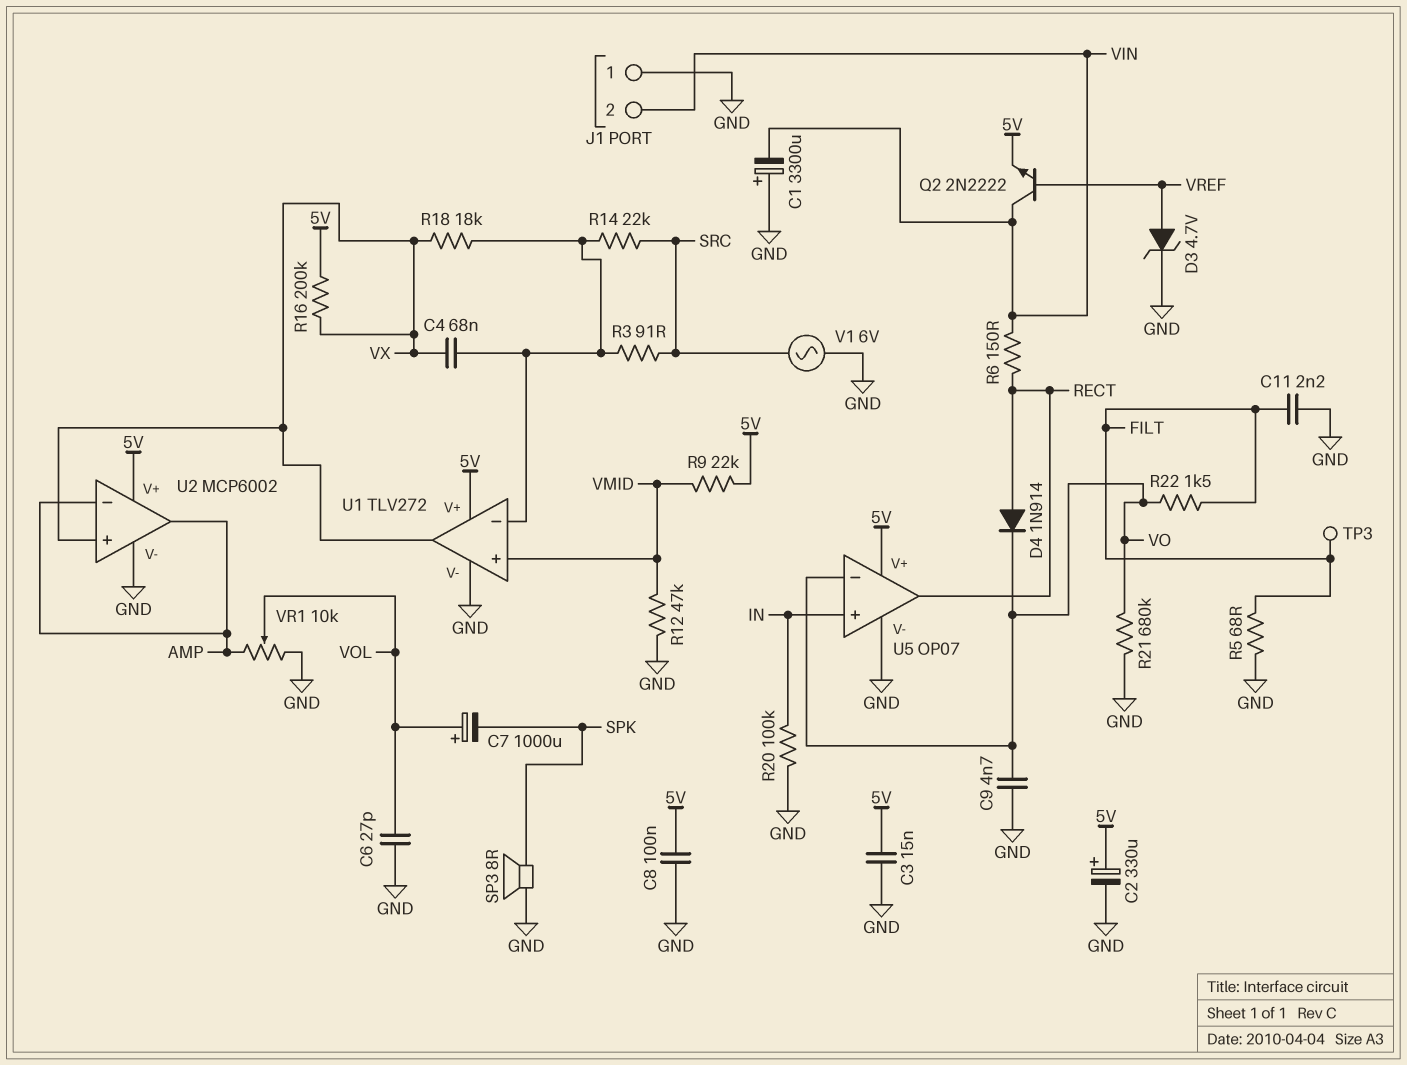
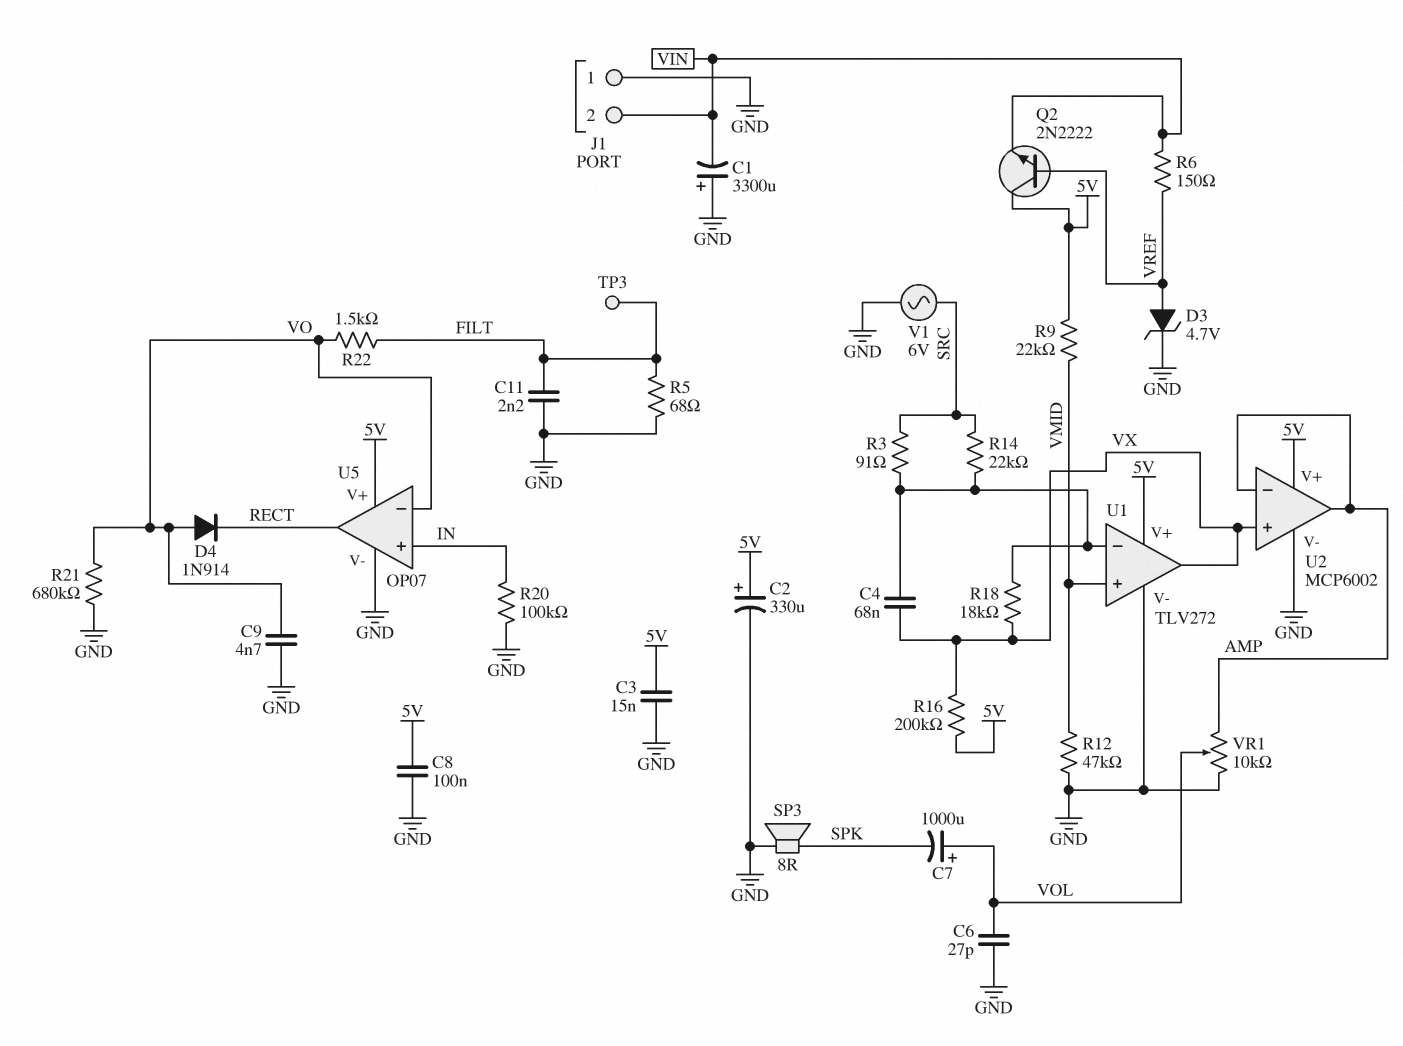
D4: diode 1N914 (A RECT, K VO) -> diode 1N914 (A VO, K RECT)
Q2: NPN 2N2222 (B VREF, C VIN, E 5V) -> NPN 2N2222 (B VREF, C 5V, E VIN)
R6: 150 (RECT, VIN) -> 150 (VIN, VREF)

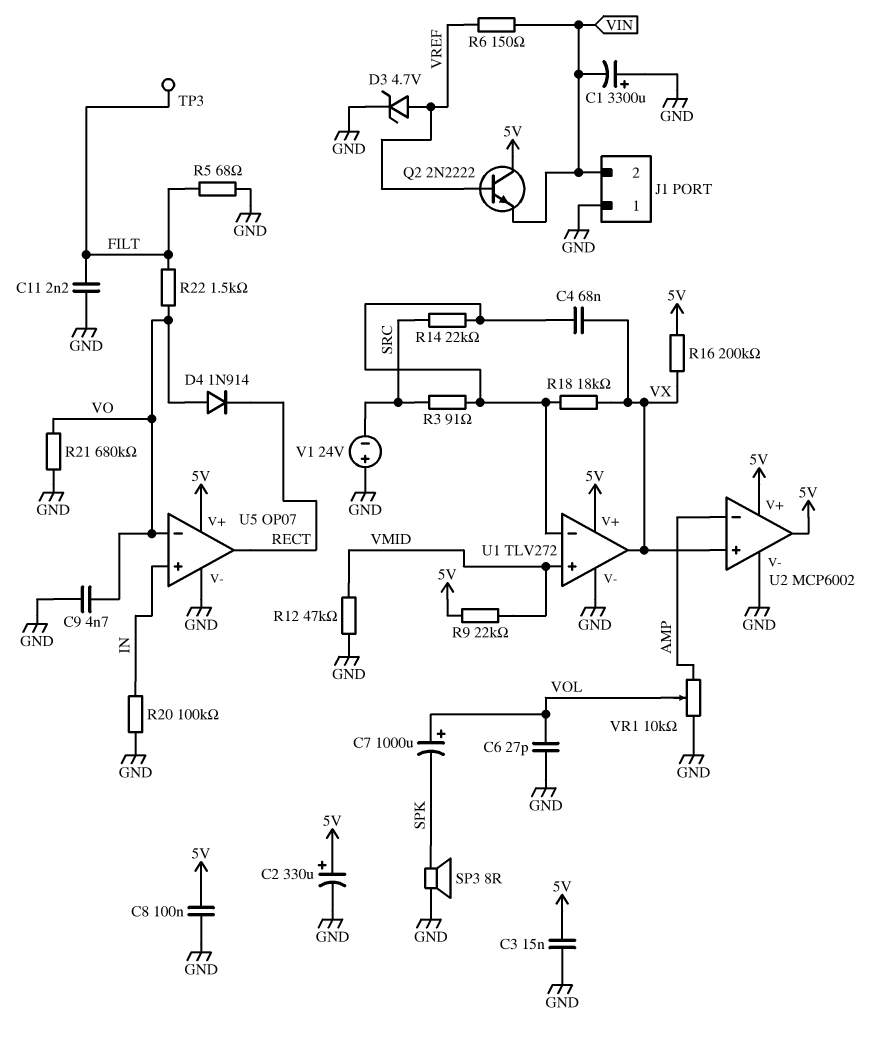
U2 pin out: AMP -> 5V
V1: AC 6V (GND, SRC) -> 24V (plus GND, minus SRC)

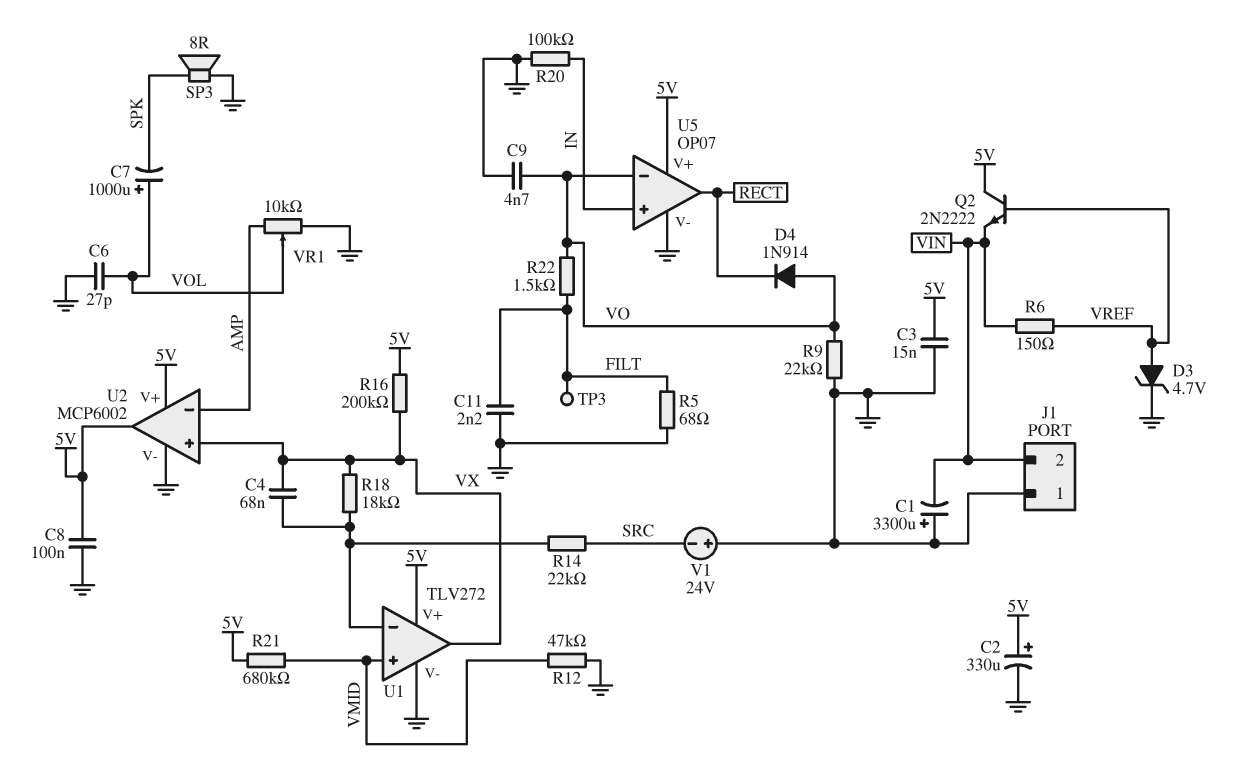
R3: 91 (SRC, U1/in-) -> none
R9: 22k (5V, VMID) -> 22k (GND, VO)
R21: 680k (GND, VO) -> 680k (5V, VMID)

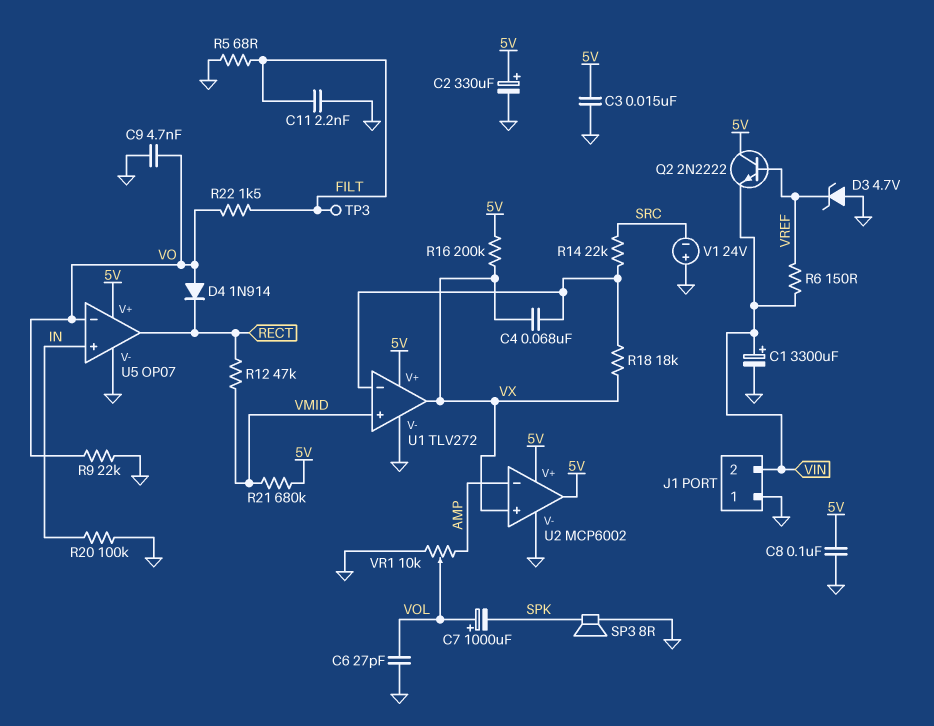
C1: 3300uF (plus GND, minus VIN) -> 3300uF (plus VIN, minus GND)
D3: zener 4.7V (A VREF, K GND) -> zener 4.7V (A GND, K VREF)
R12: 47k (GND, VMID) -> 47k (RECT, VMID)

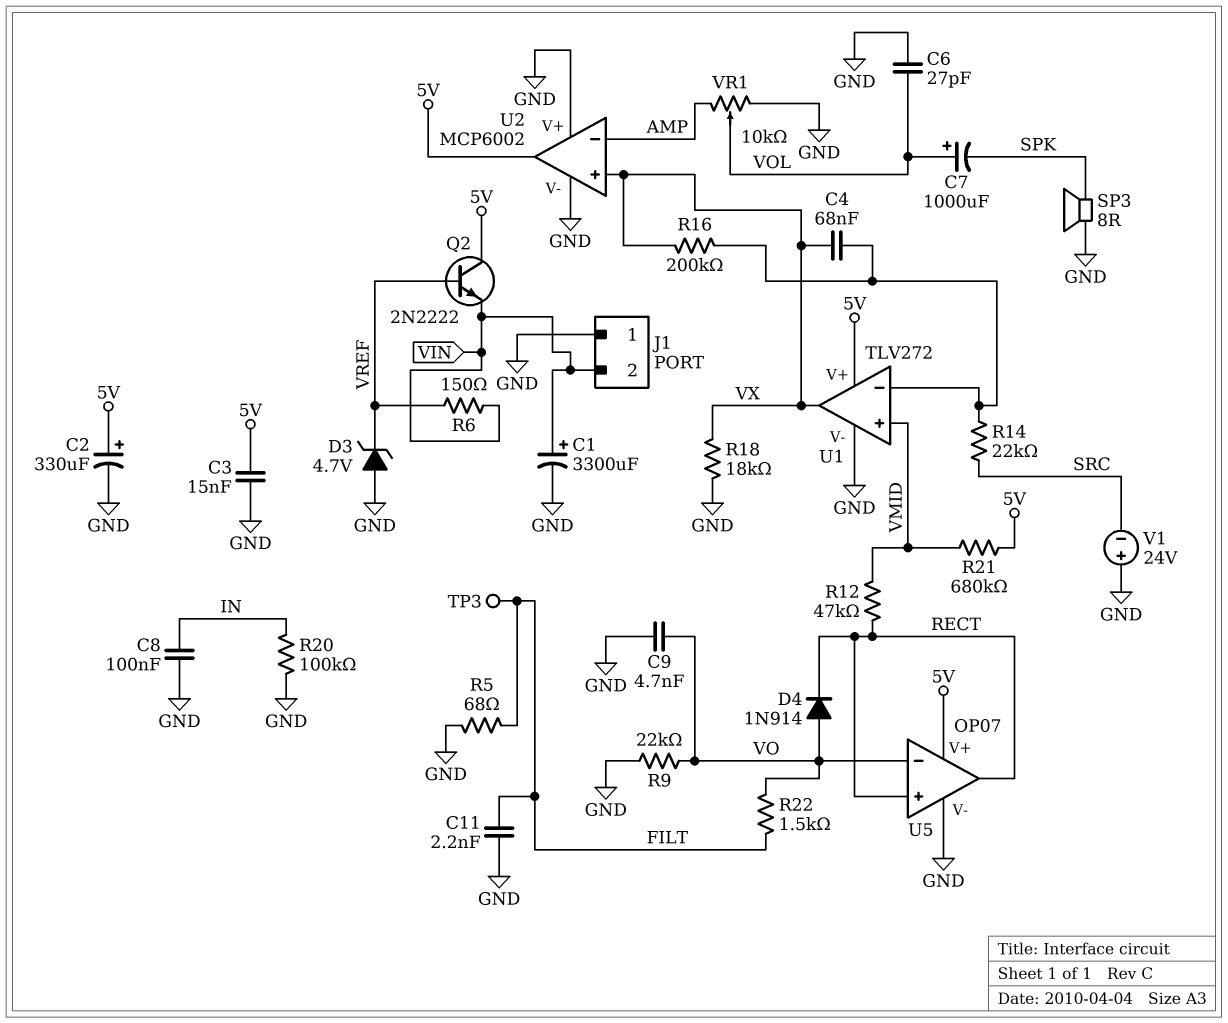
C8: 100nF (5V, GND) -> 100nF (GND, IN)
R16: 200k (5V, VX) -> 200k (U1/in-, VX)
R18: 18k (U1/in-, VX) -> 18k (GND, VX)
U2 pin V+: 5V -> GND
U5 pin in+: IN -> RECT

